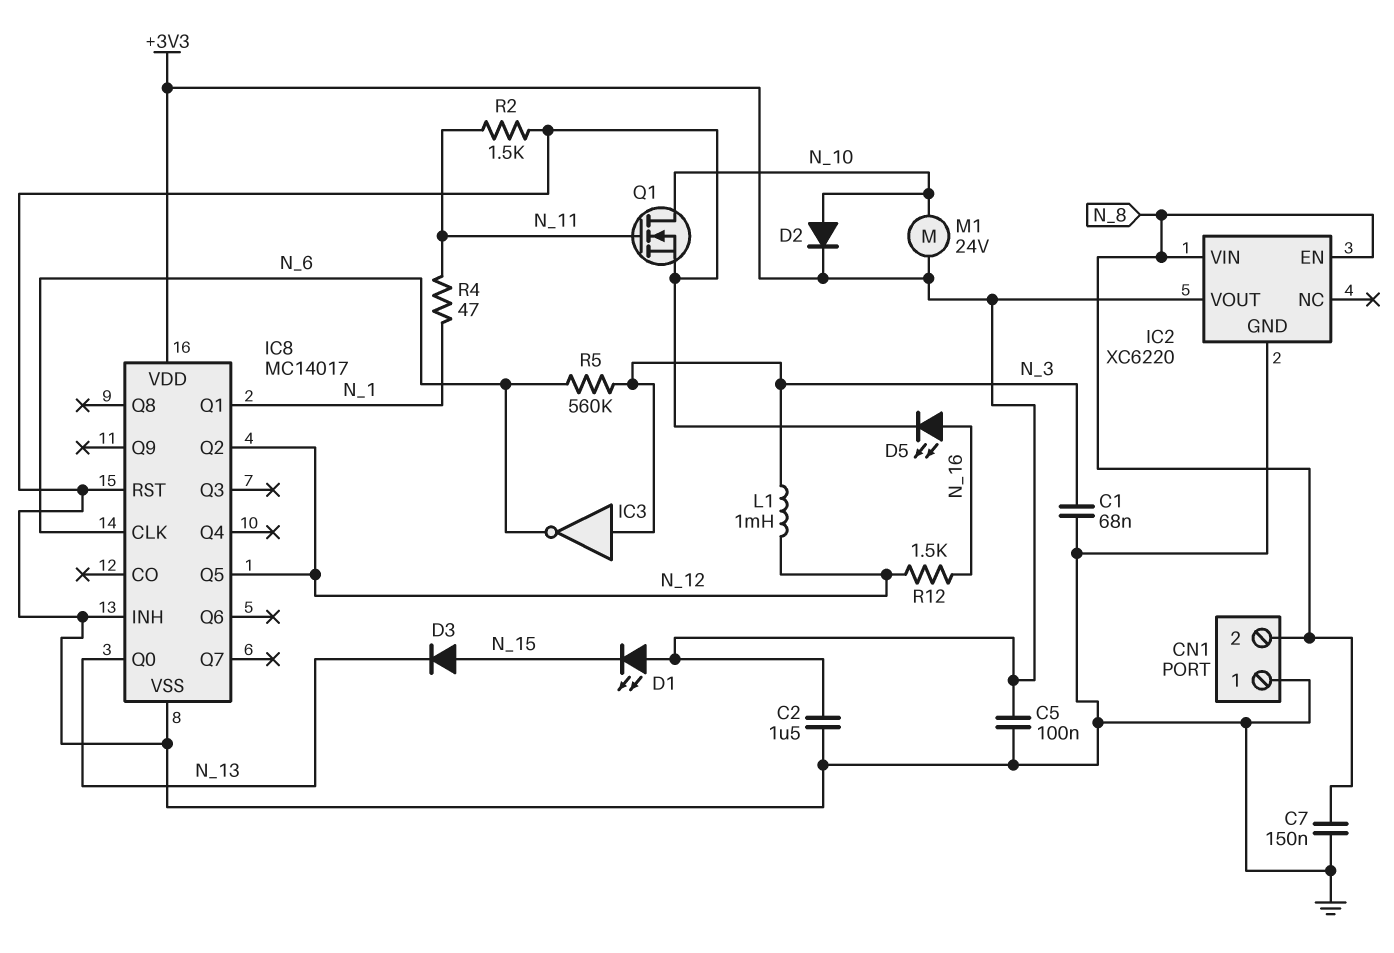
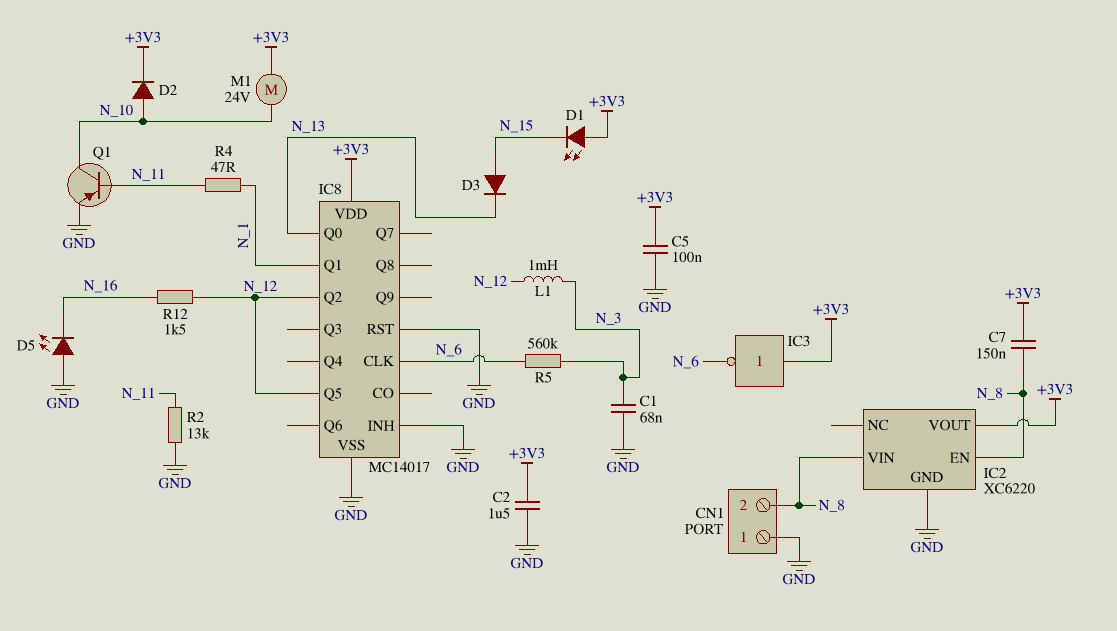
C7: 150nF (GND, N_8) -> 150nF (+3V3, N_8)
D5: LED (A N_16, K GND) -> LED (A GND, K N_16)
IC3: NOT (in N_3, out N_6) -> NOT (in +3V3, out N_6)
Q1: NMOS (G N_11, D N_10, S GND) -> PNP (B N_11, C N_10, E GND)
R2: 1.5k (GND, N_11) -> 13k (GND, N_11)

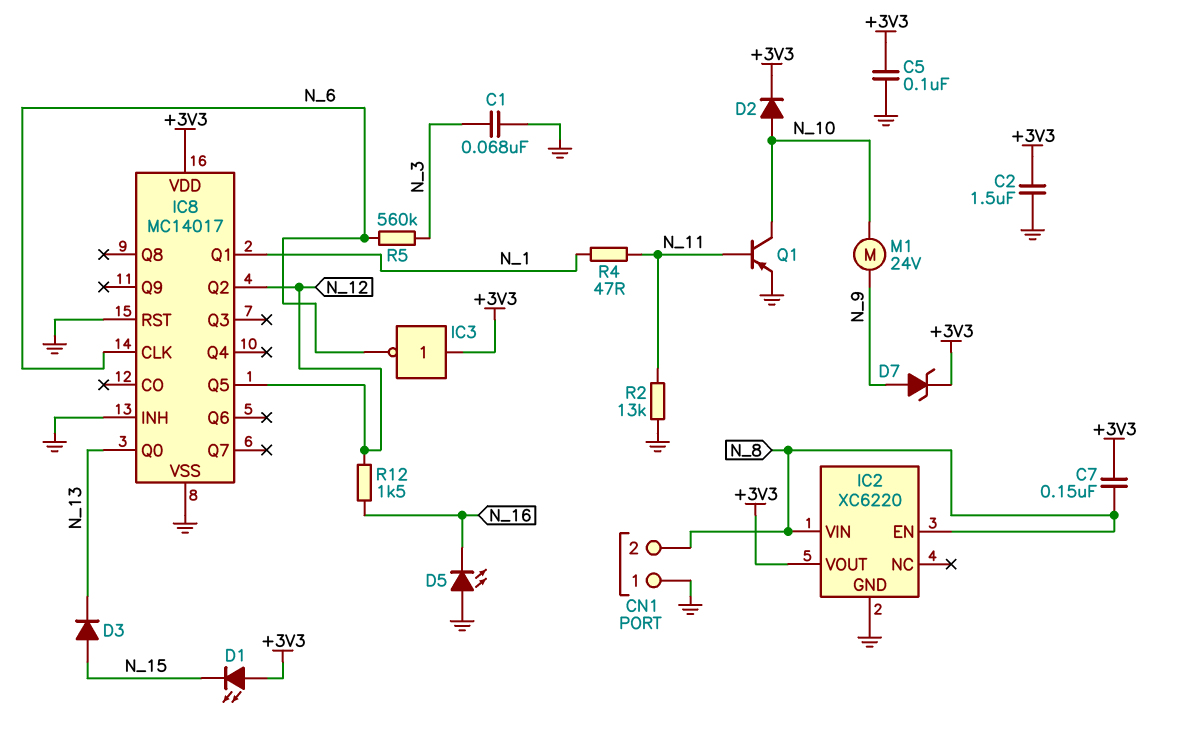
D7: none -> zener (A N_9, K +3V3)
L1: 1mH (N_3, N_12) -> none
M1: motor 24V (+3V3, N_10) -> motor 24V (N_9, N_10)

